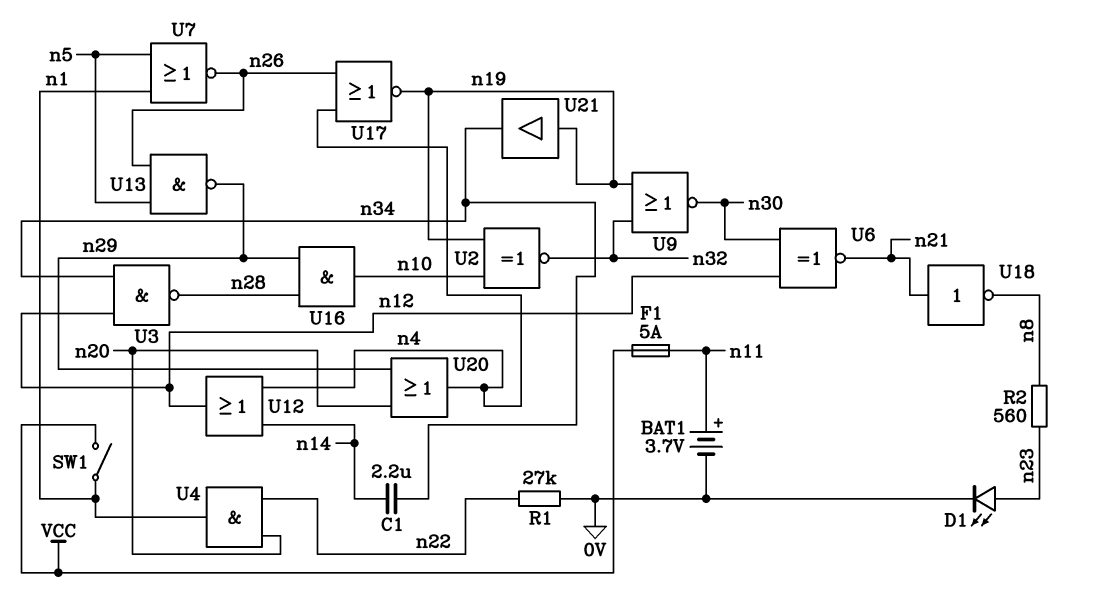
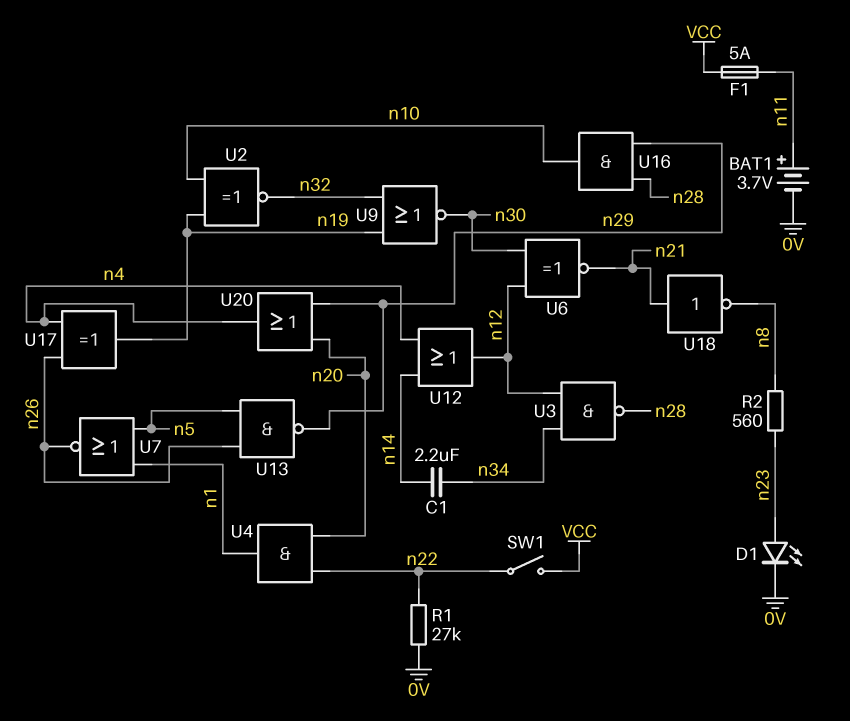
SW1: switch (VCC, n1) -> switch (VCC, n22)
U17: NOR (in n4, in n26, out n19) -> XOR (in n4, in n26, out n19)
U21: buffer (in n19, out n34) -> none

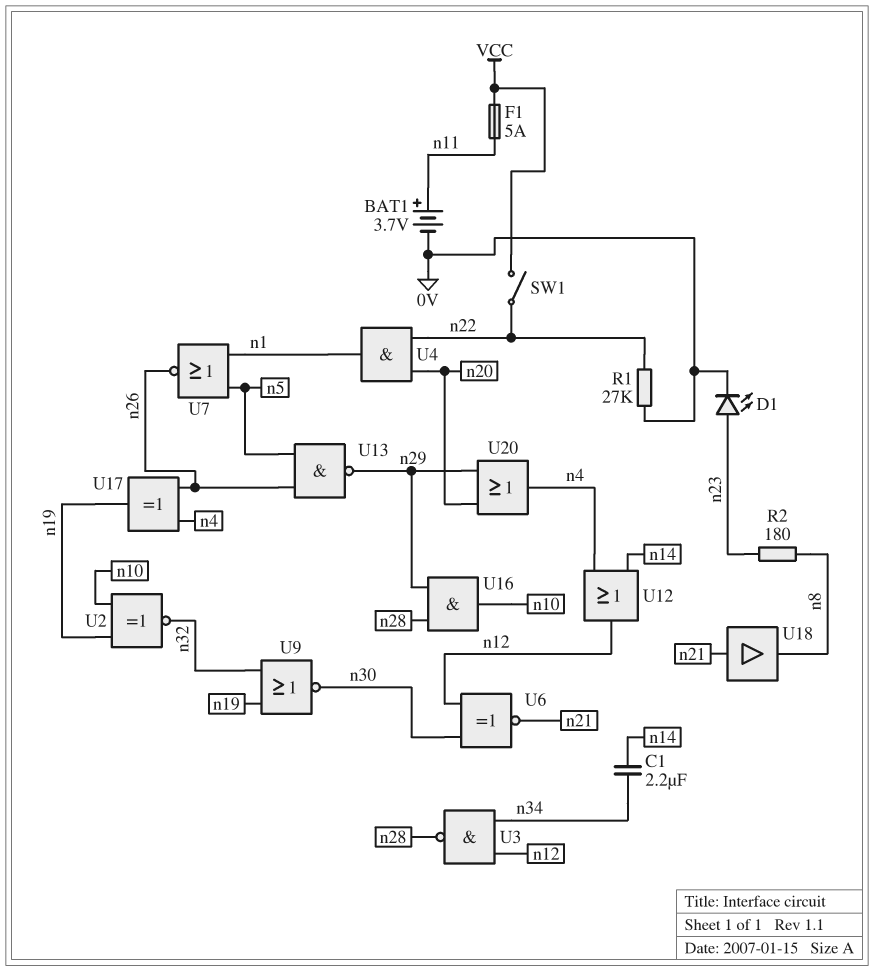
R2: 560 (n8, n23) -> 180 (n8, n23)
U18: NOT (in n21, out n8) -> buffer (in n21, out n8)

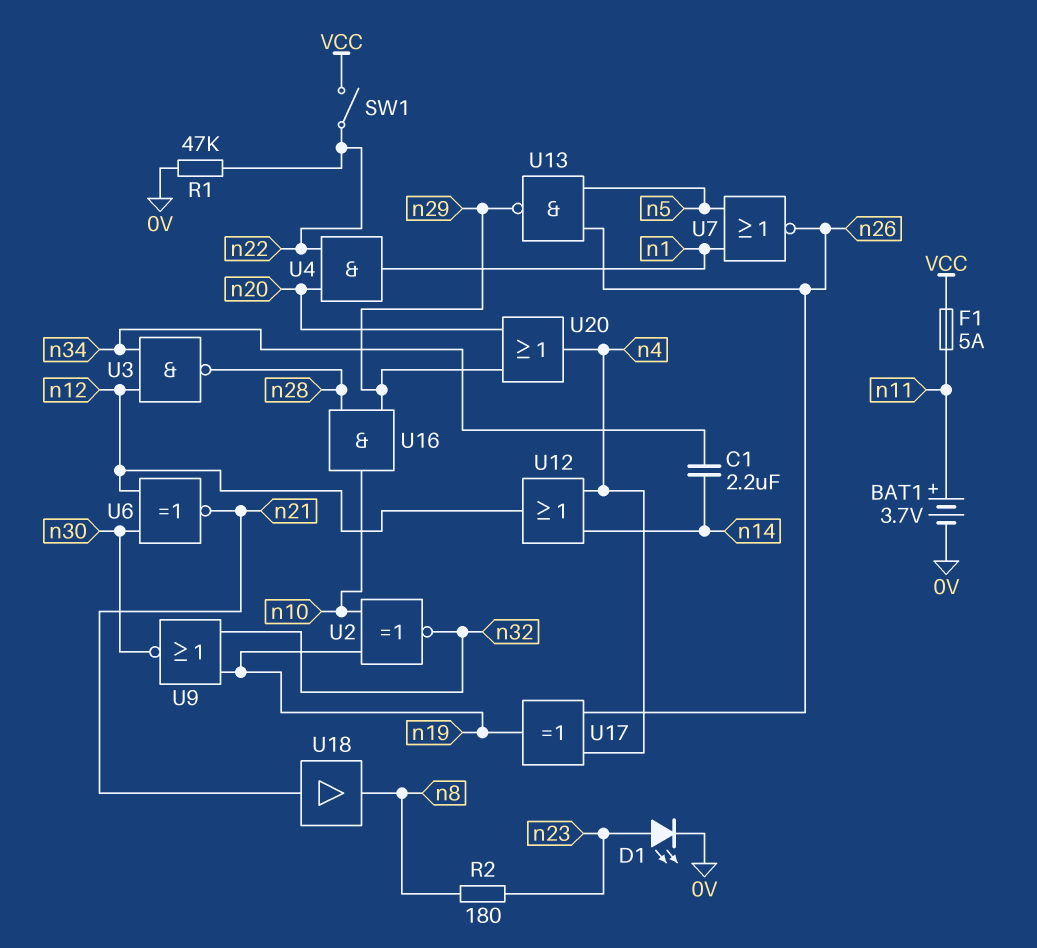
R1: 27k (0V, n22) -> 47k (0V, n22)

